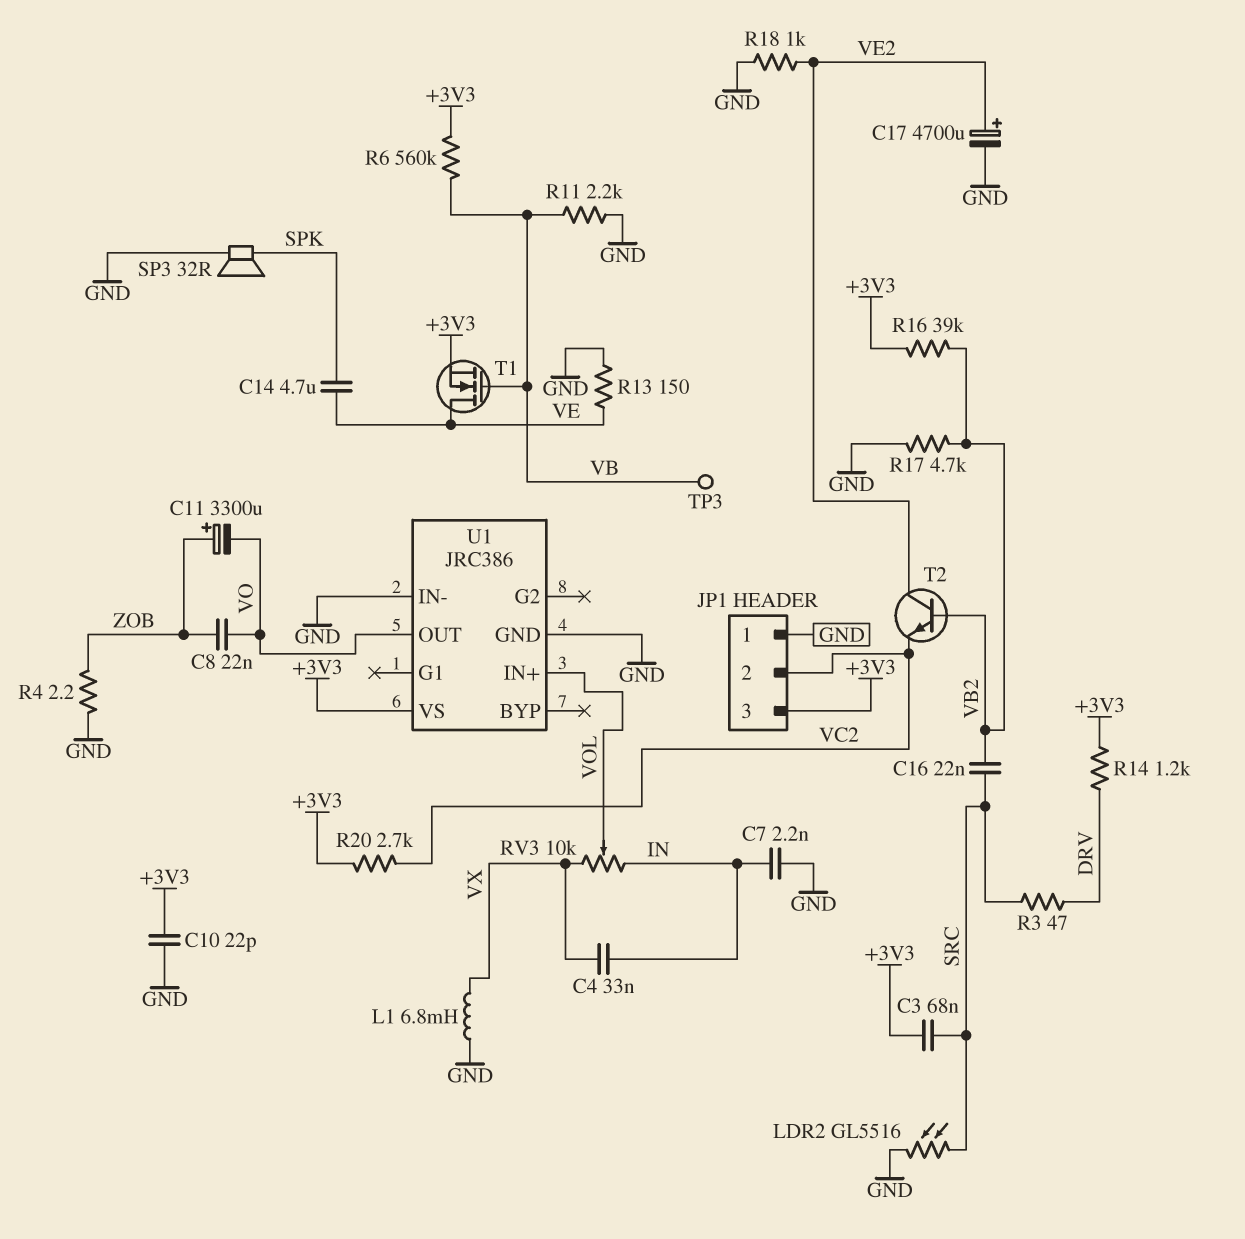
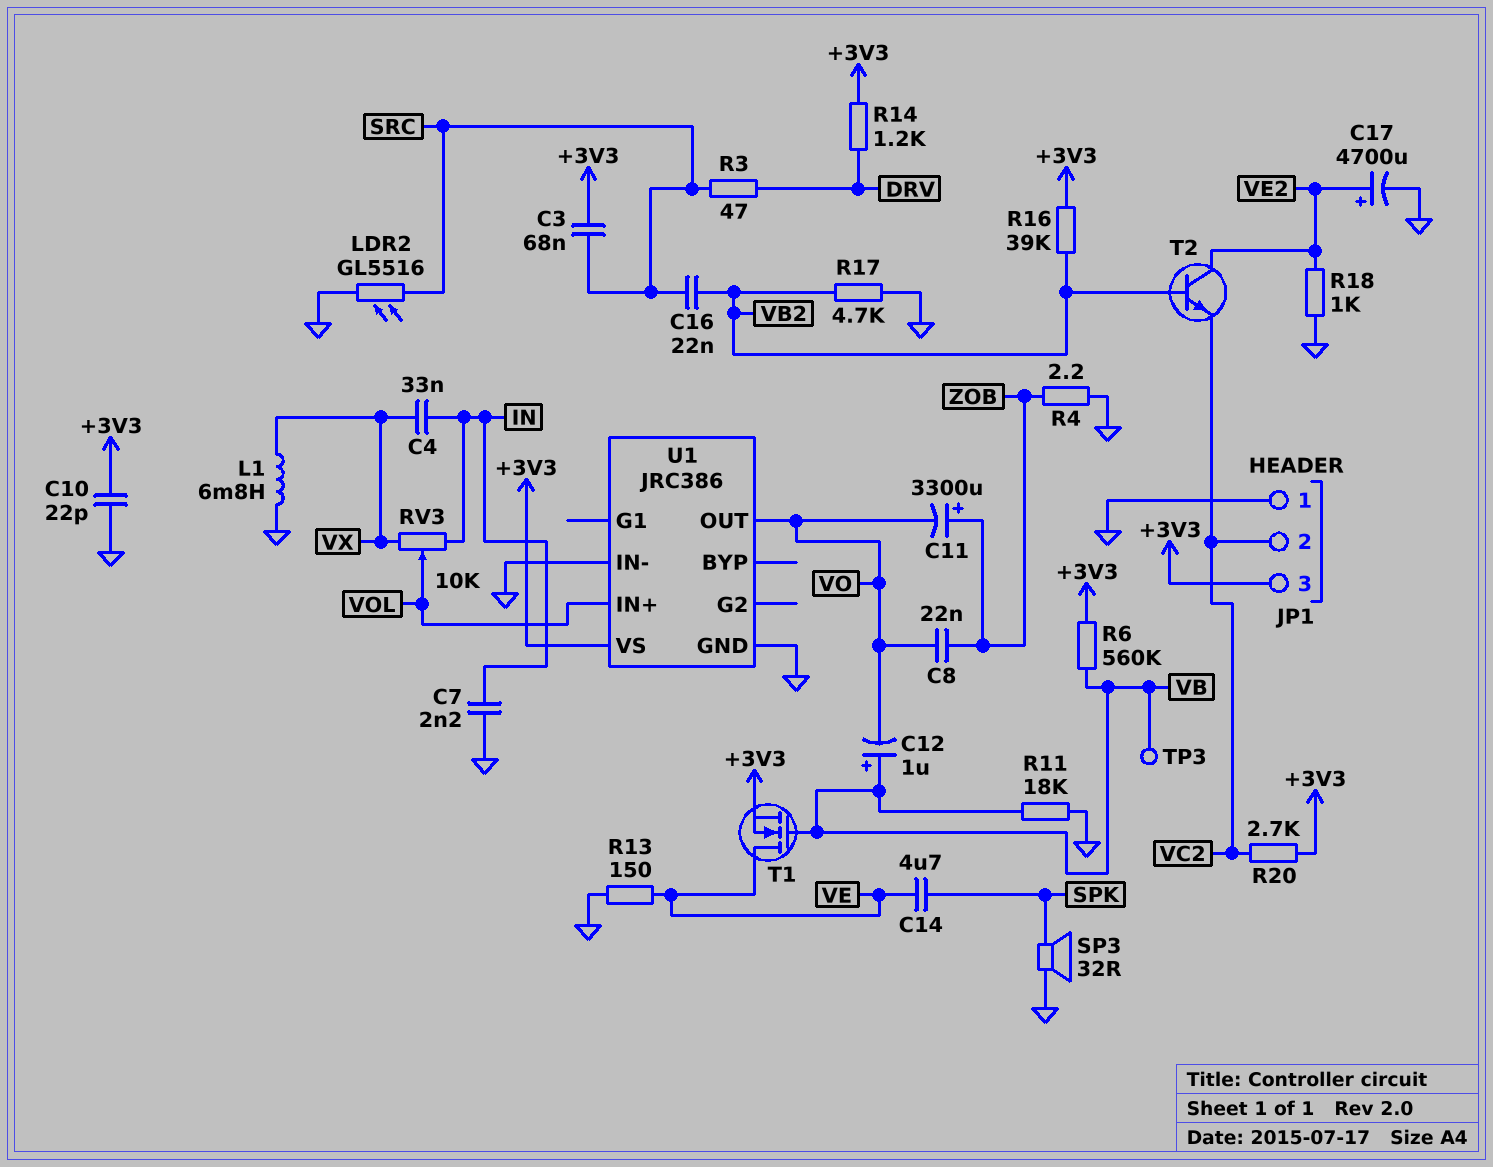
C12: none -> 1uF (plus VB, minus VO)
R11: 2.2k (GND, VB) -> 18k (GND, VB)

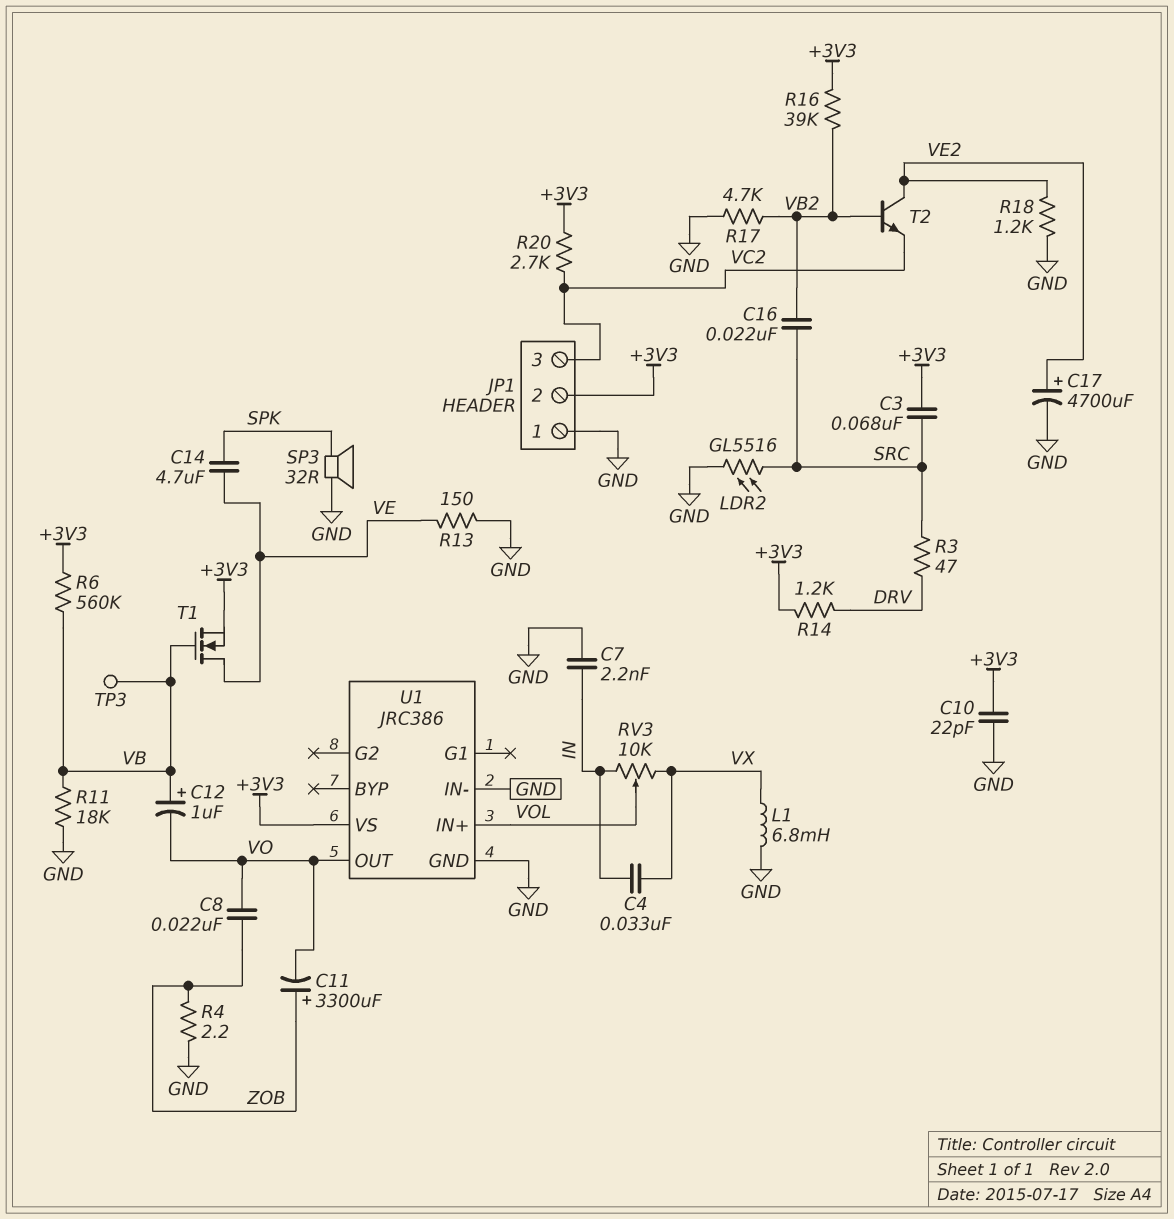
JP1 pin 2: VC2 -> +3V3
JP1 pin 3: +3V3 -> VC2
R18: 1k (GND, VE2) -> 1.2k (GND, VE2)

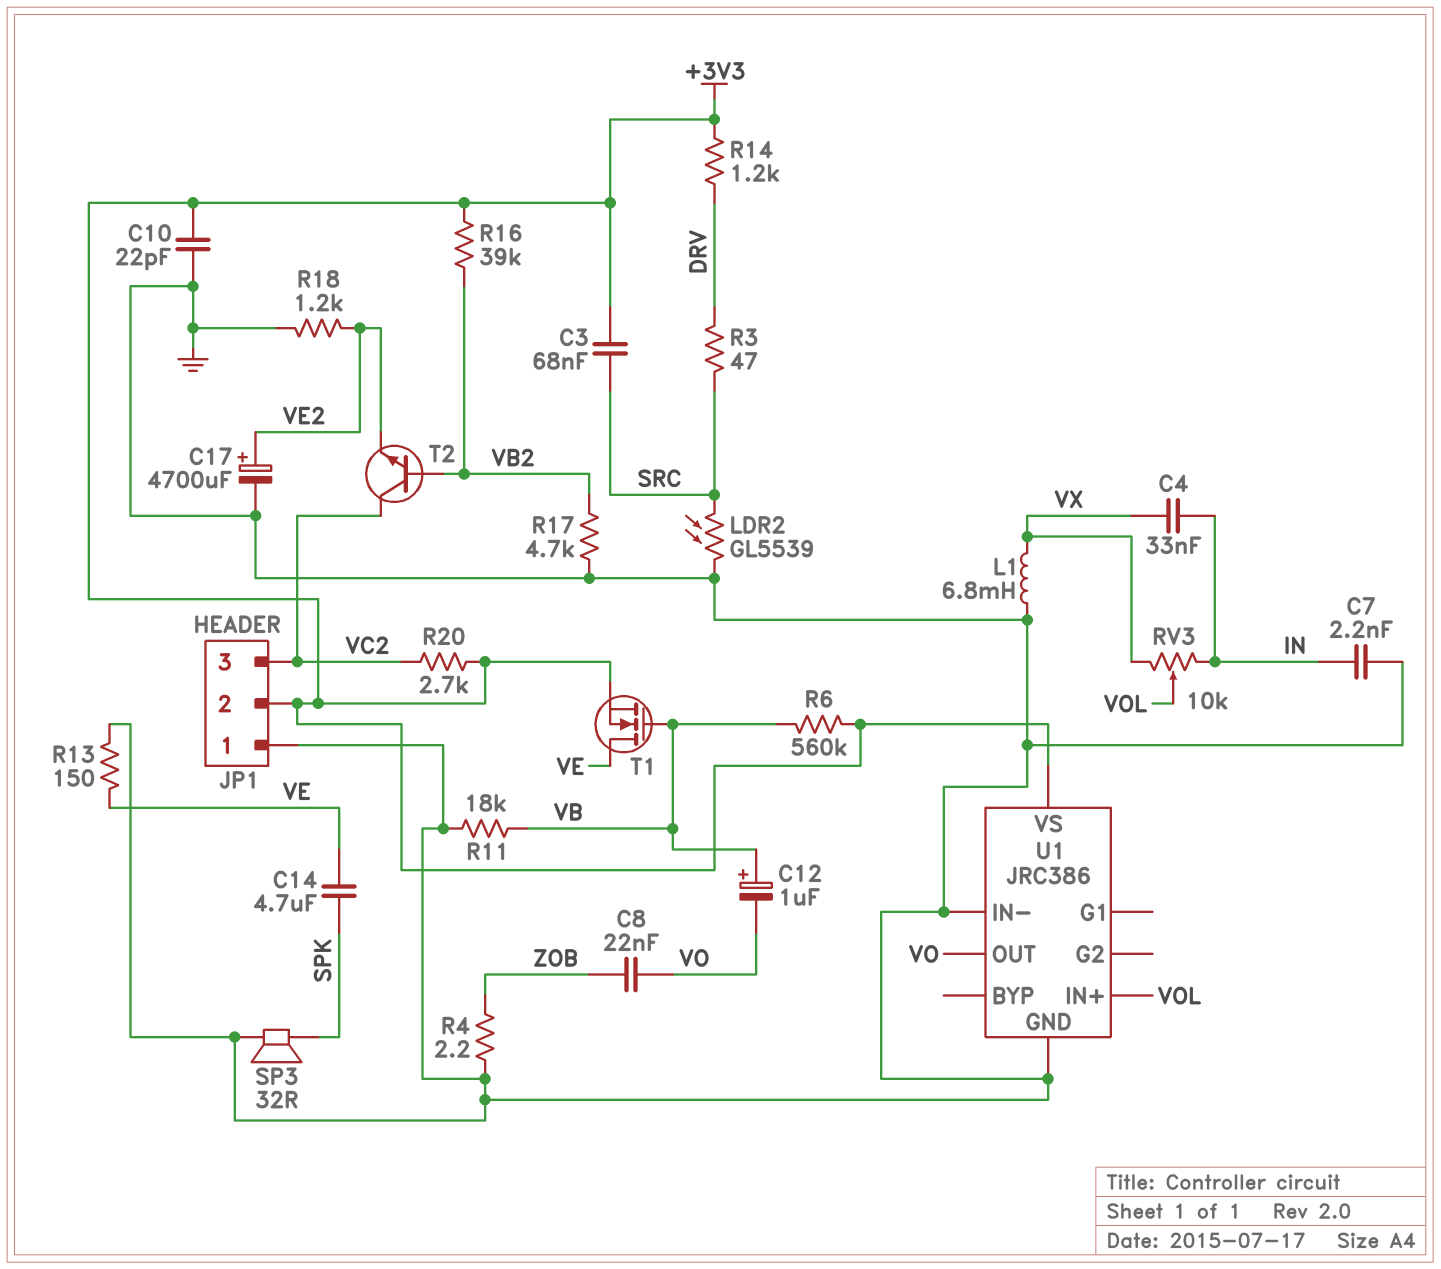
C11: 3300uF (plus ZOB, minus VO) -> none
C16: 22nF (SRC, VB2) -> none
LDR2: GL5516 (GND, SRC) -> GL5539 (GND, SRC)
T2: NPN (B VB2, C VE2, E VC2) -> NPN (B VB2, C VC2, E VE2)
TP3: test point (VB) -> none

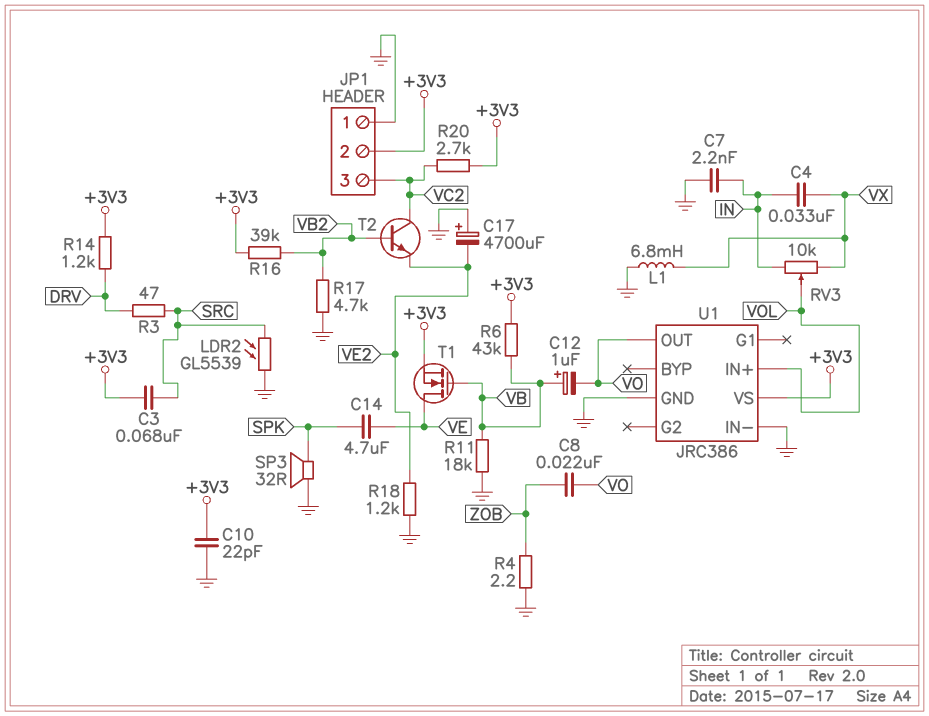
C17: 4700uF (plus VE2, minus GND) -> 4700uF (plus GND, minus VE2)
R6: 560k (+3V3, VB) -> 43k (+3V3, VB)
R13: 150 (GND, VE) -> none

